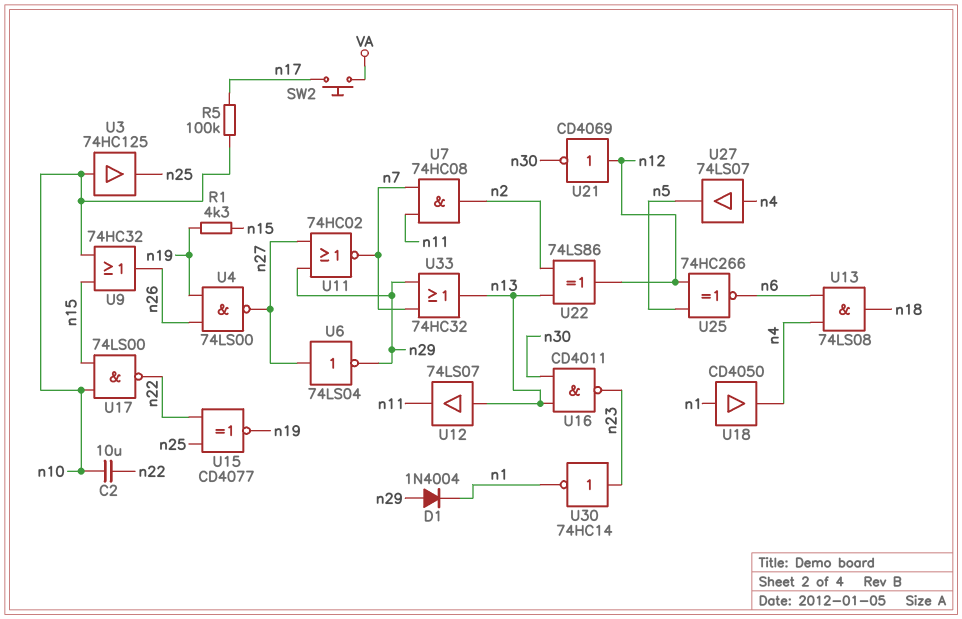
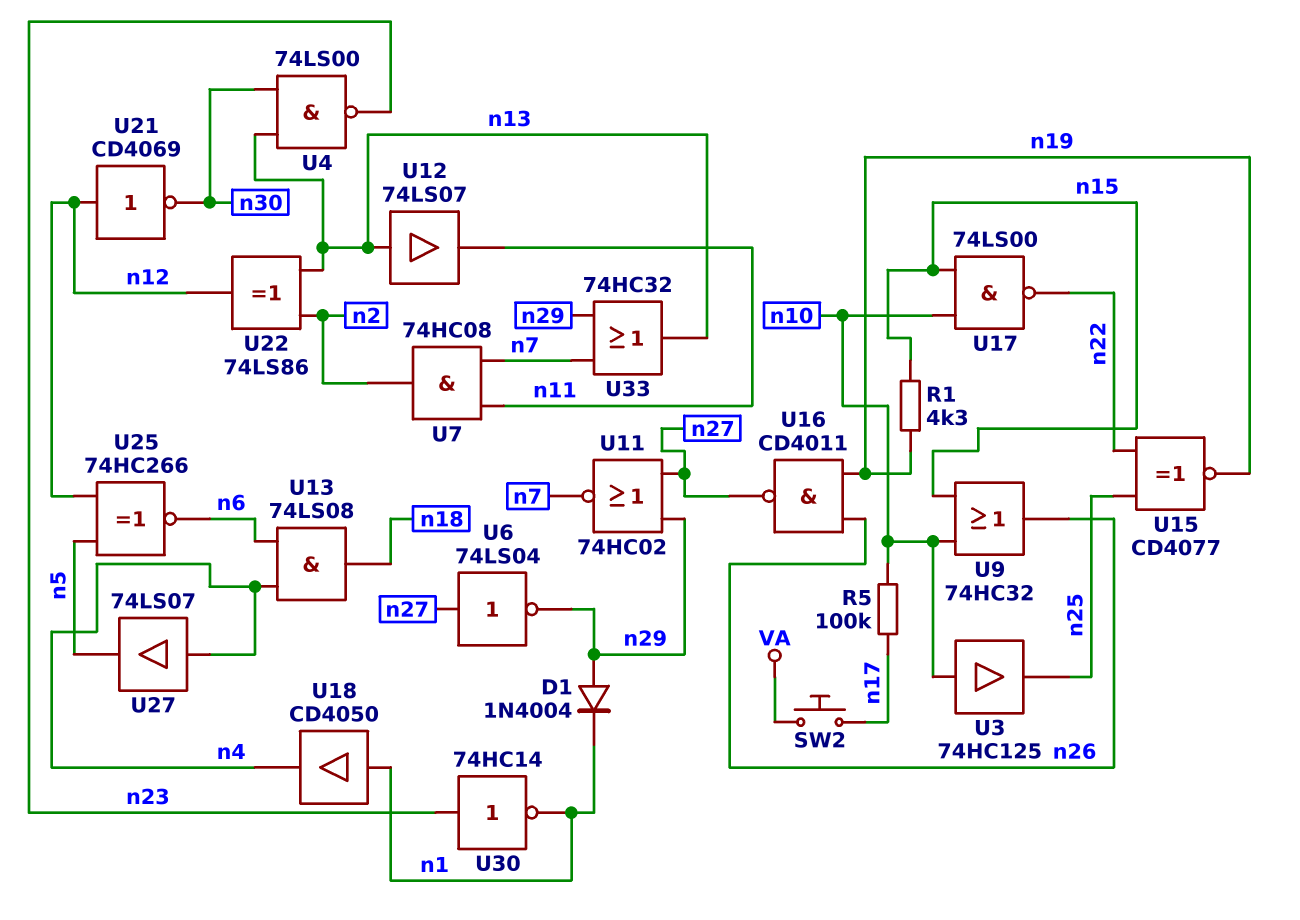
C2: 10uF (n10, n22) -> none
U4: NAND 74LS00 (in n19, in n26, out n27) -> NAND 74LS00 (in n13, in n30, out n23)
U16: NAND CD4011 (in n13, in n30, out n23) -> NAND CD4011 (in n19, in n26, out n27)

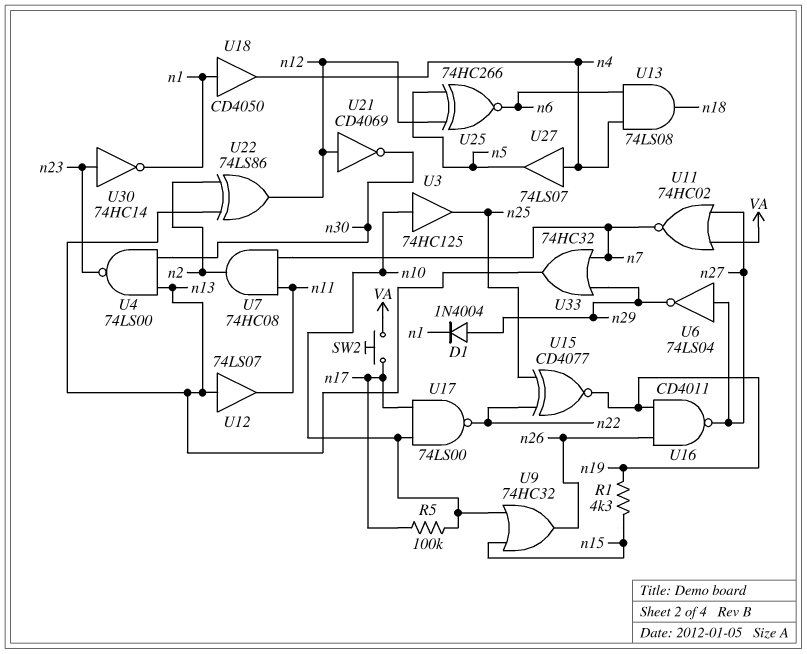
U11: NOR 74HC02 (in n27, in n29, out n7) -> NOR 74HC02 (in VA, in n27, out n7)
U17: NAND 74LS00 (in n10, in n15, out n22) -> NAND 74LS00 (in n10, in n17, out n22)

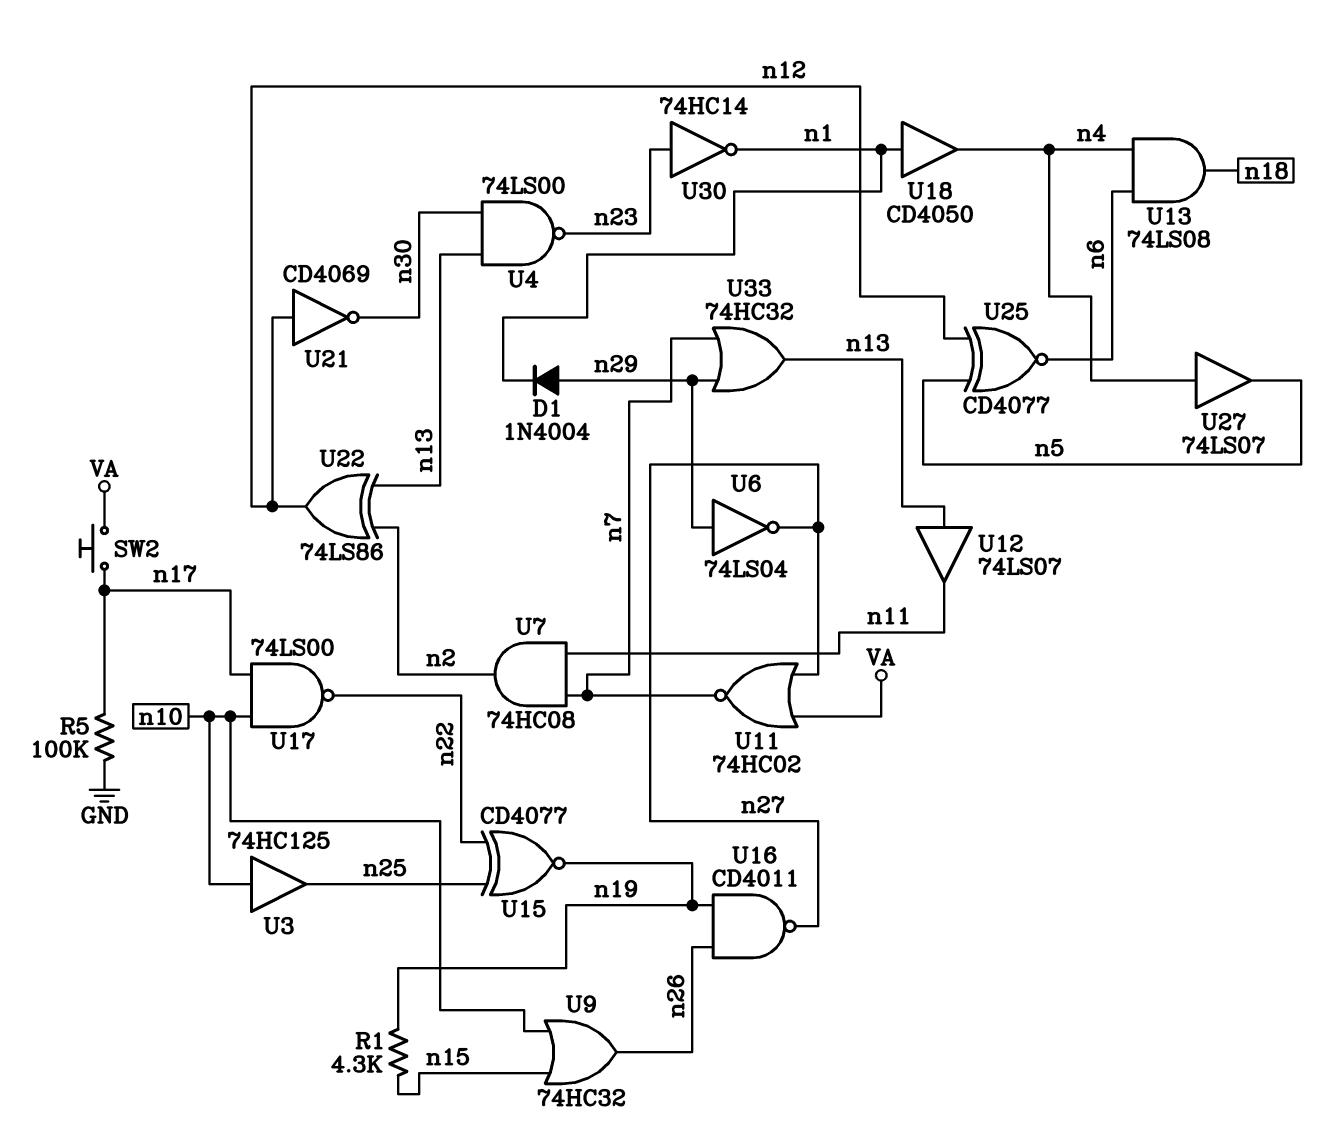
R5: 100k (n10, n17) -> 100k (GND, n17)
U6: NOT 74LS04 (in n27, out n29) -> NOT 74LS04 (in n29, out n27)
U25: XNOR 74HC266 (in n5, in n12, out n6) -> XNOR CD4077 (in n5, in n12, out n6)

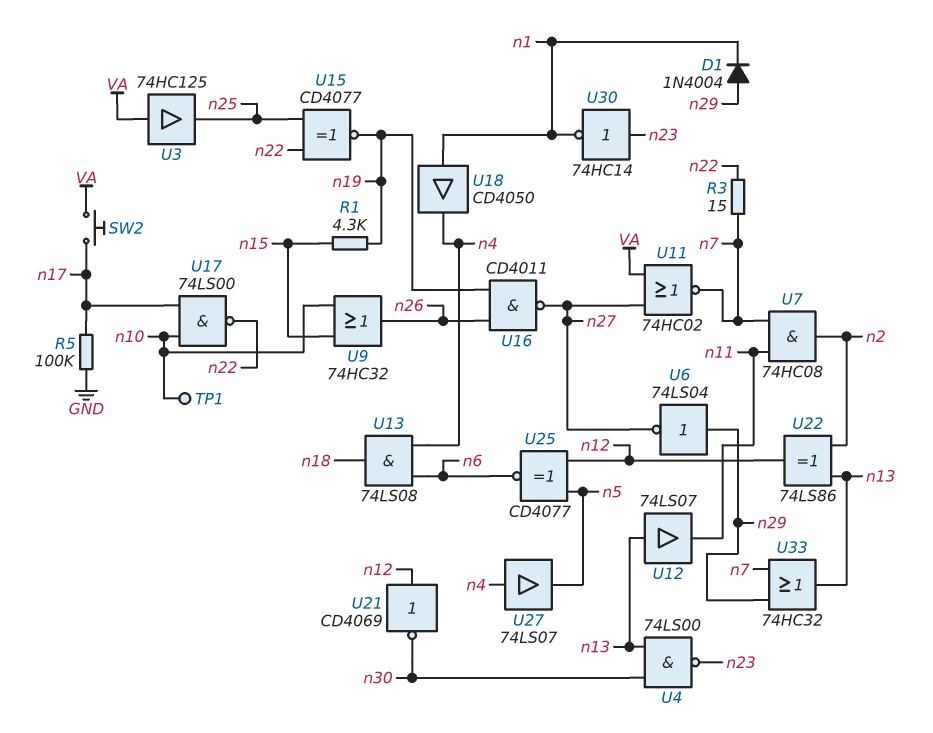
R3: none -> 15 (n7, n22)
TP1: none -> test point (n10)
U3: buffer 74HC125 (in n10, out n25) -> buffer 74HC125 (in VA, out n25)

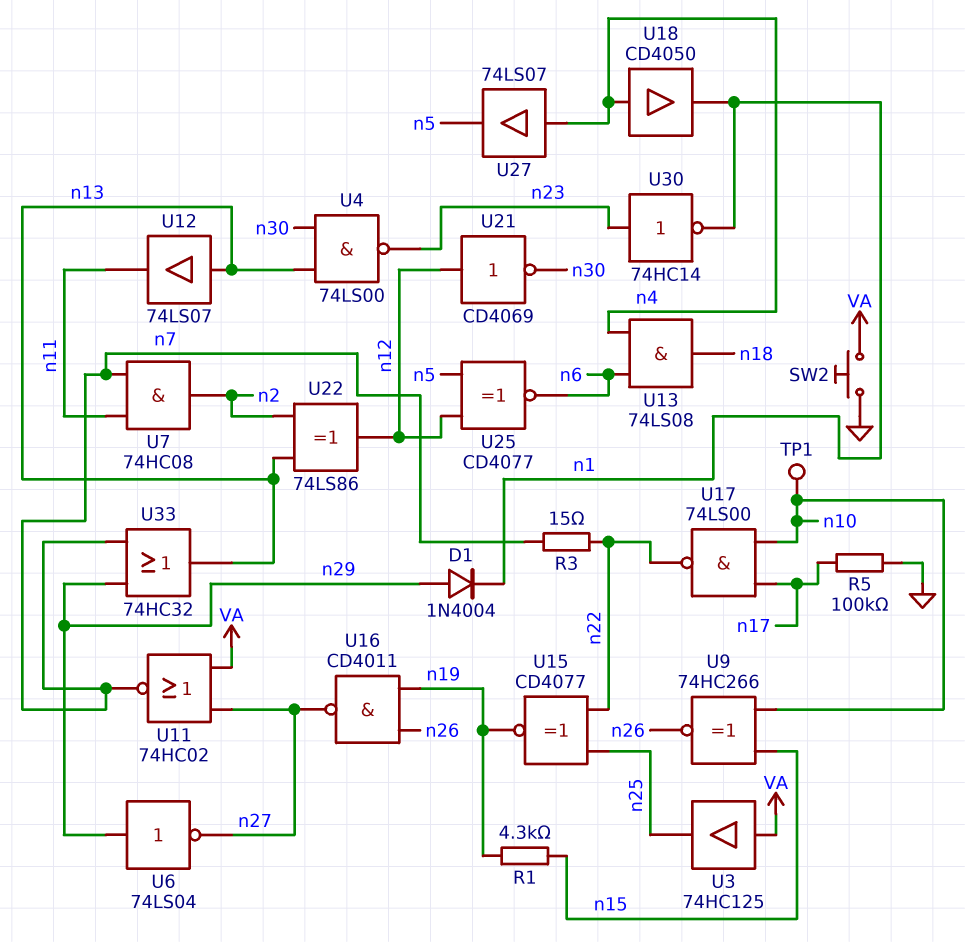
SW2: button (VA, n17) -> button (GND, VA)
U9: OR 74HC32 (in n10, in n15, out n26) -> XNOR 74HC266 (in n10, in n15, out n26)
U18: buffer CD4050 (in n1, out n4) -> buffer CD4050 (in n4, out n1)

